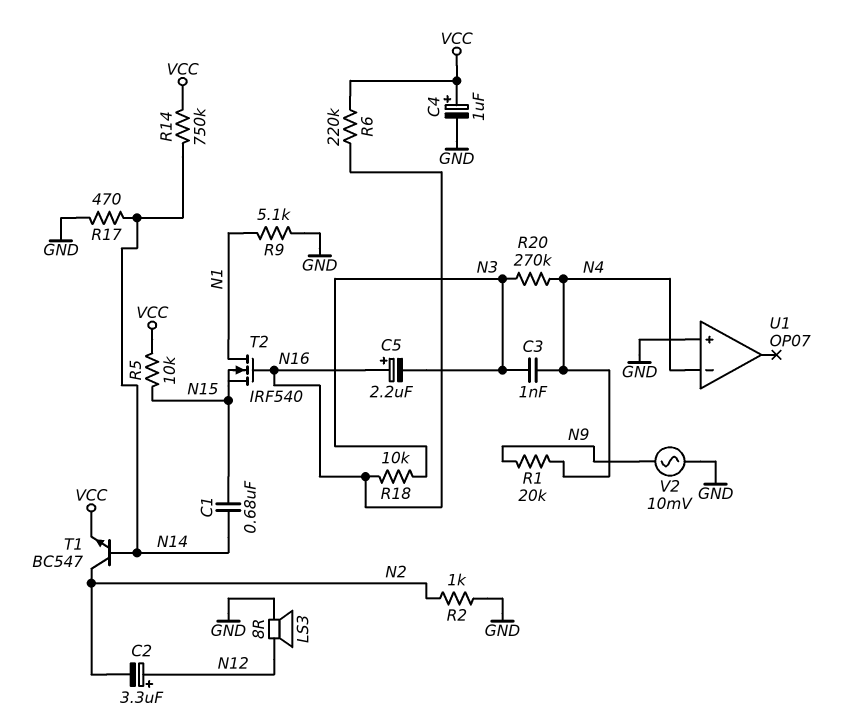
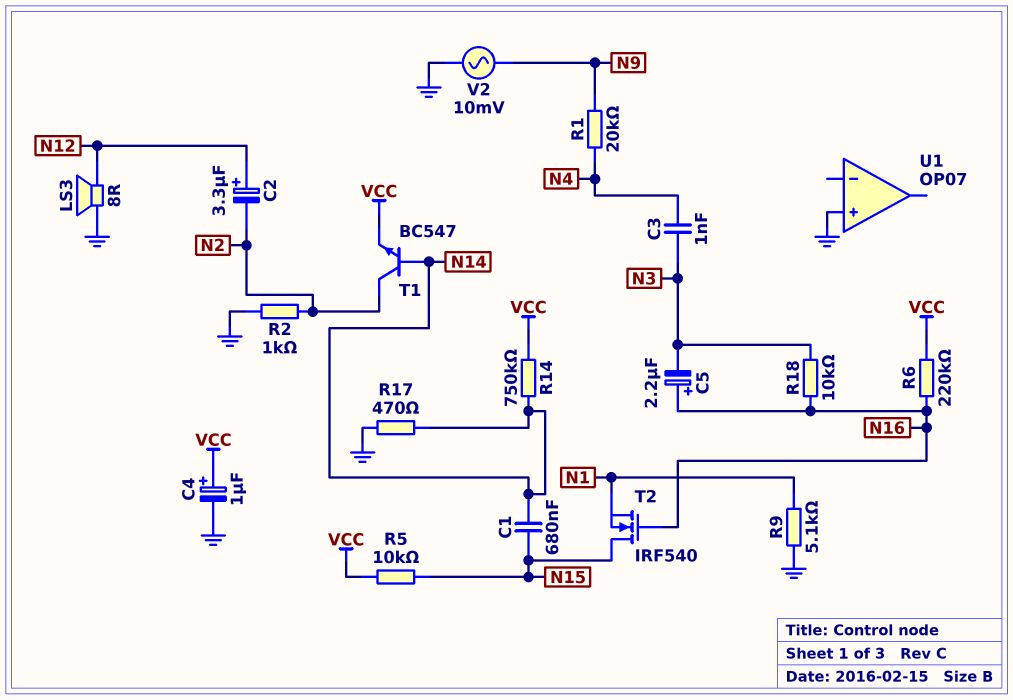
R20: 270k (N3, N4) -> none
T2: NMOS IRF540 (G N16, D N1, S N15) -> NMOS IRF540 (G N16, D N15, S N1)
U1 pin in-: N4 -> none

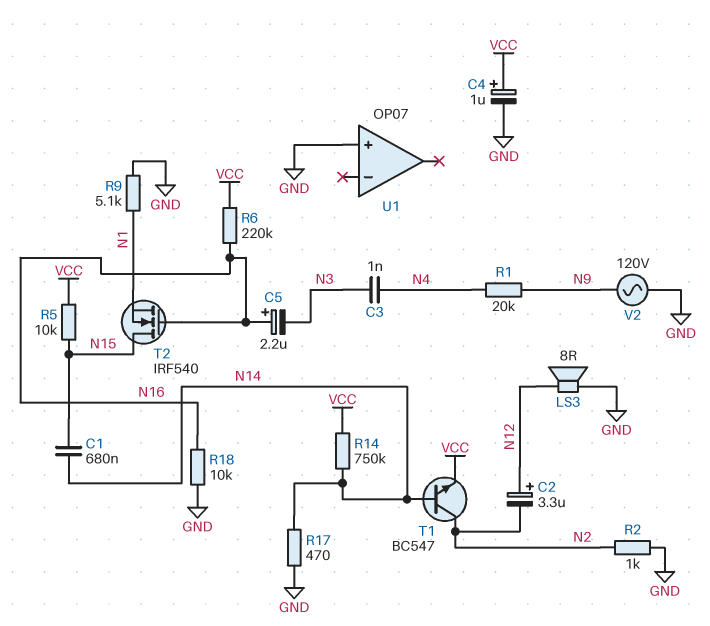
R18: 10k (N3, N16) -> 10k (GND, N16)
V2: AC 10mV (GND, N9) -> AC 120V (GND, N9)

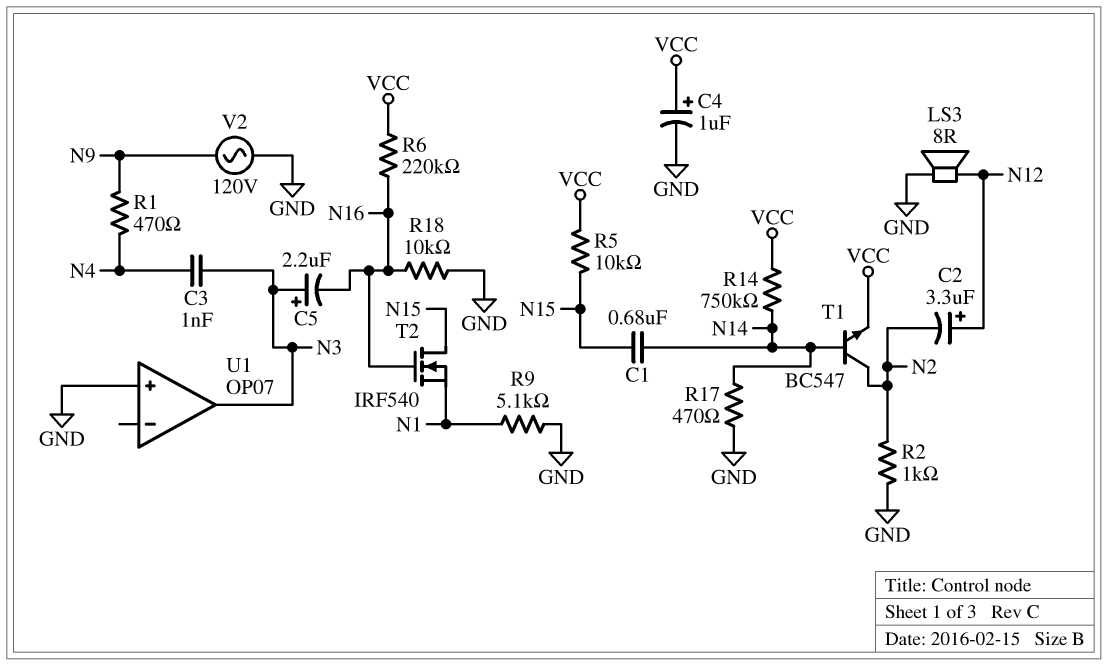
C5: 2.2uF (plus N16, minus N3) -> 2.2uF (plus N3, minus N16)
R1: 20k (N4, N9) -> 470 (N4, N9)
U1 pin out: none -> N3

